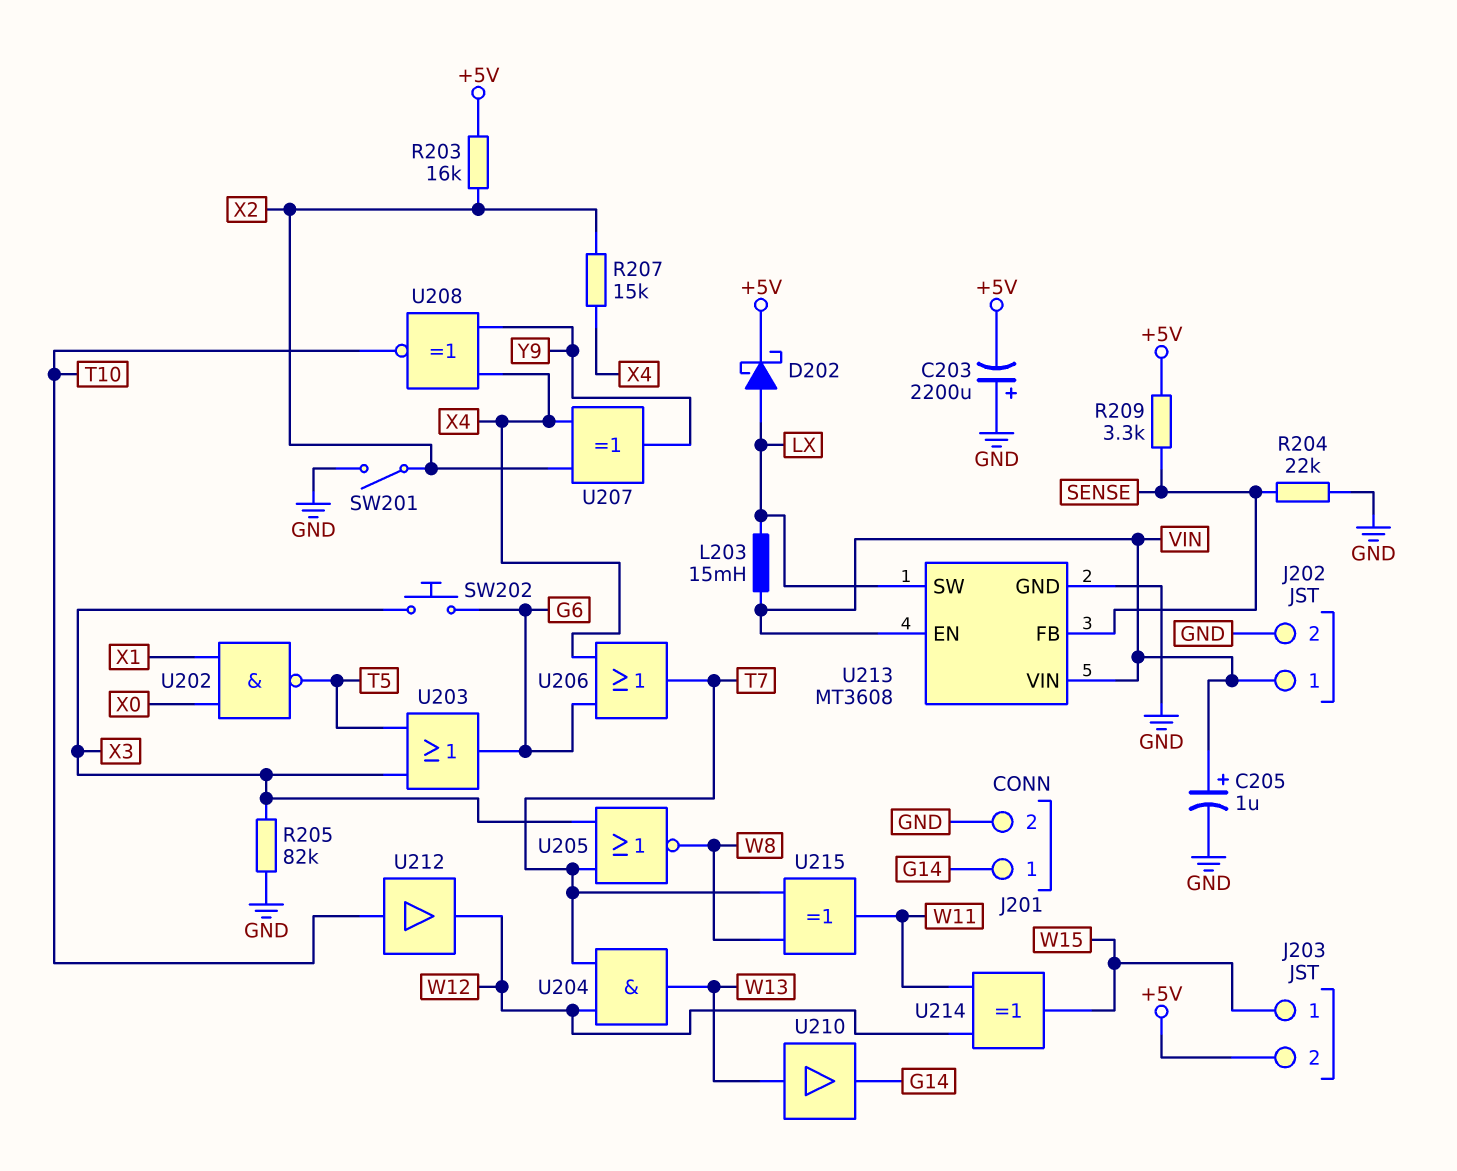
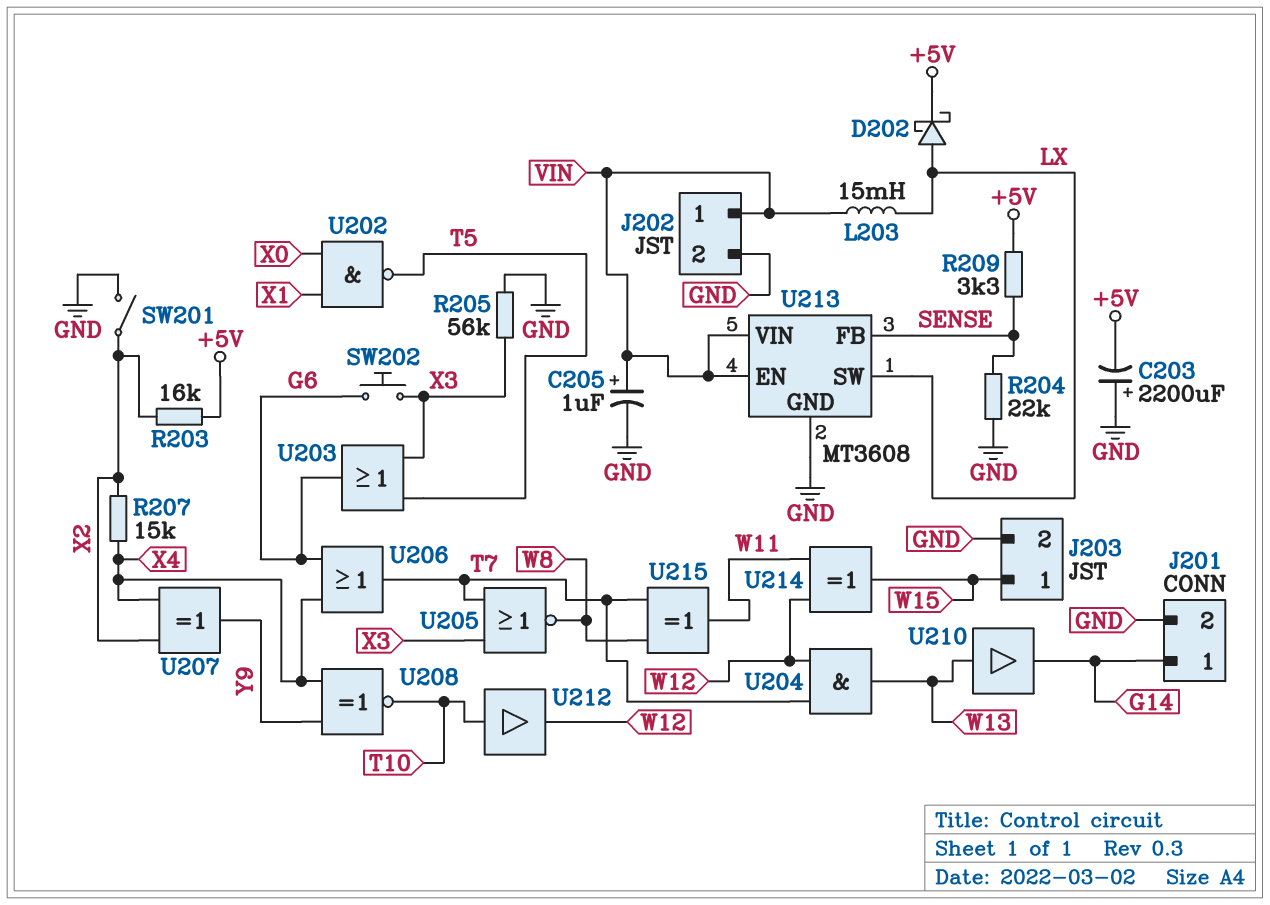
J203 pin 2: +5V -> GND
R205: 82k (GND, X3) -> 56k (GND, X3)

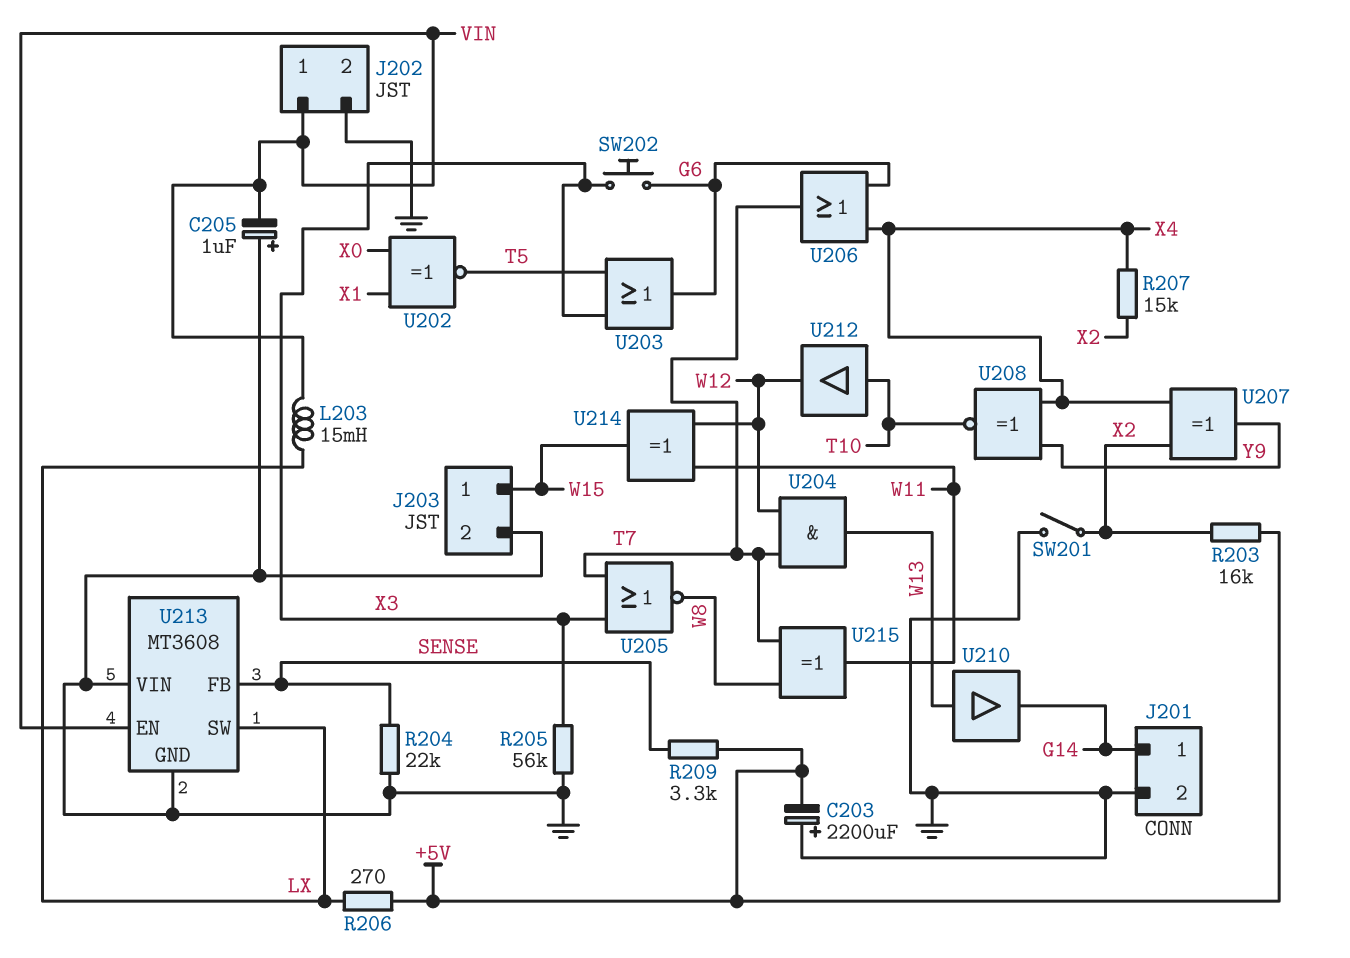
C205: 1uF (plus VIN, minus GND) -> 1uF (plus GND, minus VIN)
D202: schottky (A LX, K +5V) -> none
R206: none -> 270 (+5V, LX)
U202: NAND (in X0, in X1, out T5) -> XNOR (in X0, in X1, out T5)
U213 pin VIN: VIN -> GND

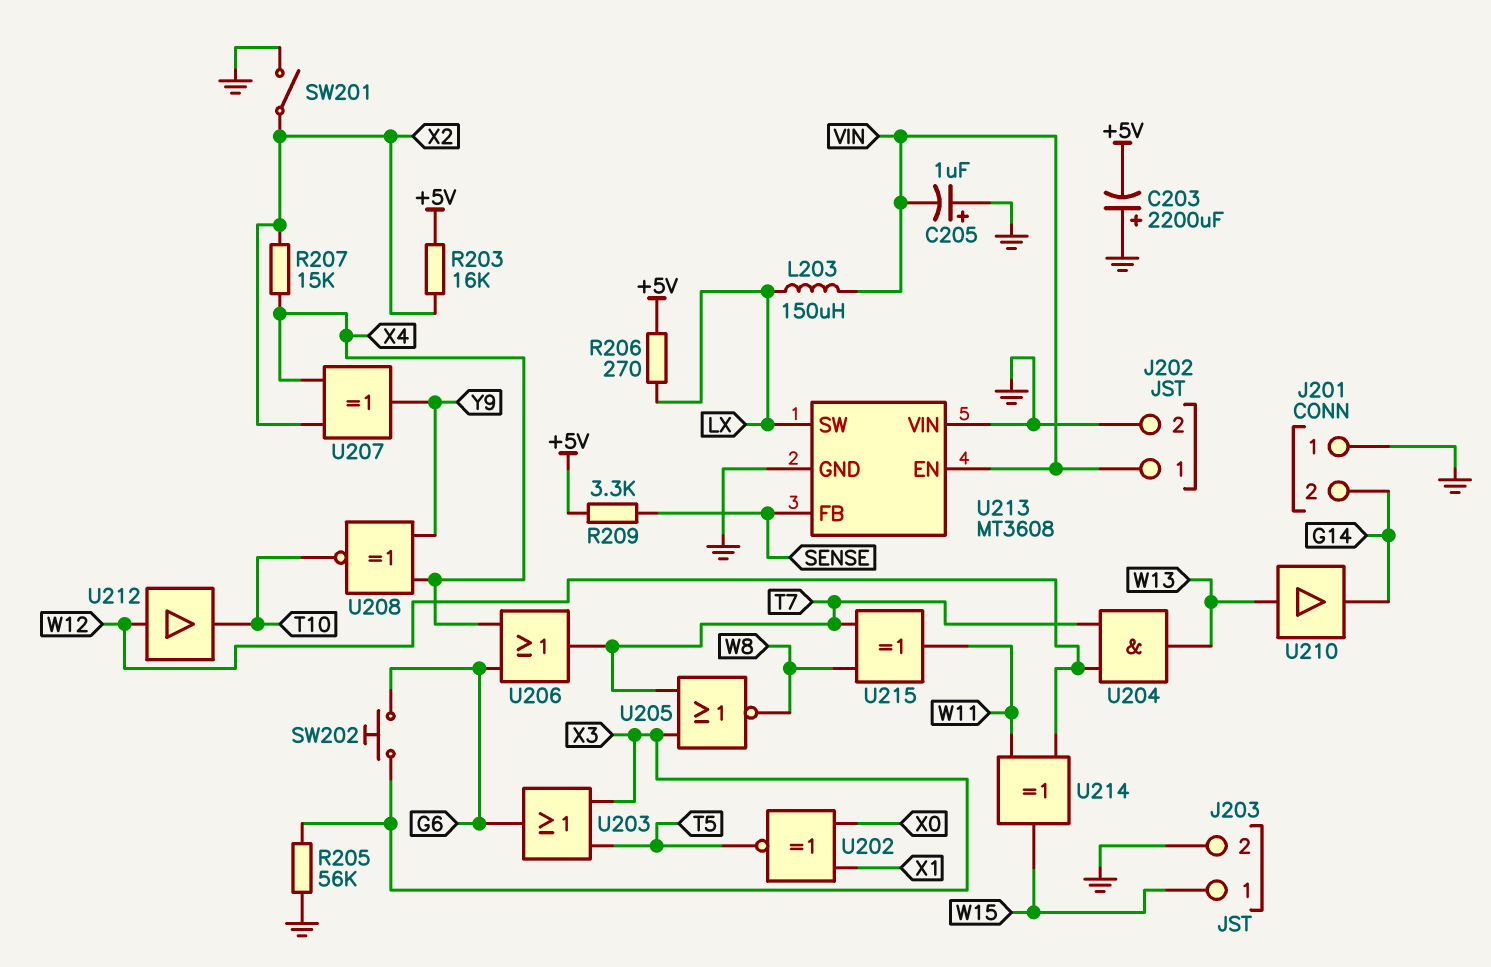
J201 pin 1: G14 -> GND
J201 pin 2: GND -> G14
L203: 15mH (LX, VIN) -> 150uH (LX, VIN)
R204: 22k (GND, SENSE) -> none
U212: buffer (in T10, out W12) -> buffer (in W12, out T10)

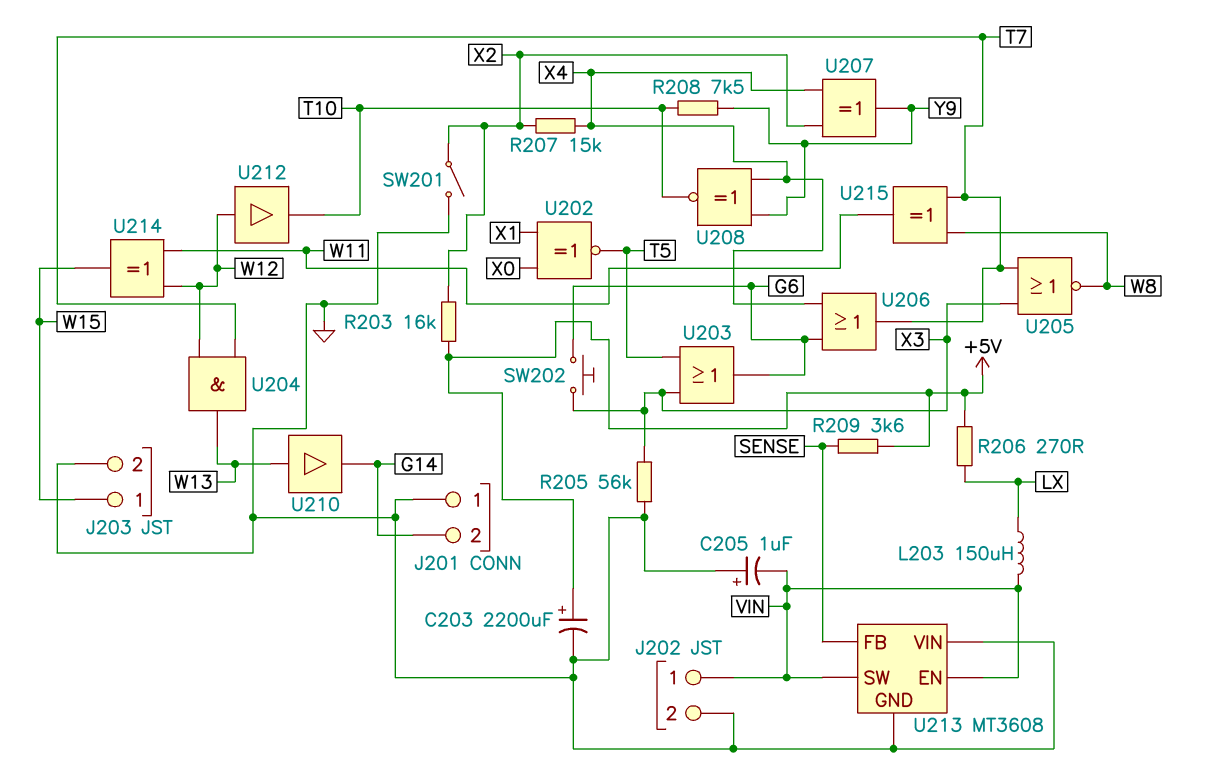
C203: 2200uF (plus GND, minus +5V) -> 2200uF (plus +5V, minus GND)
R208: none -> 7.5k (T10, Y9)
R209: 3.3k (+5V, SENSE) -> 3.6k (+5V, SENSE)
U213 pin SW: LX -> VIN

